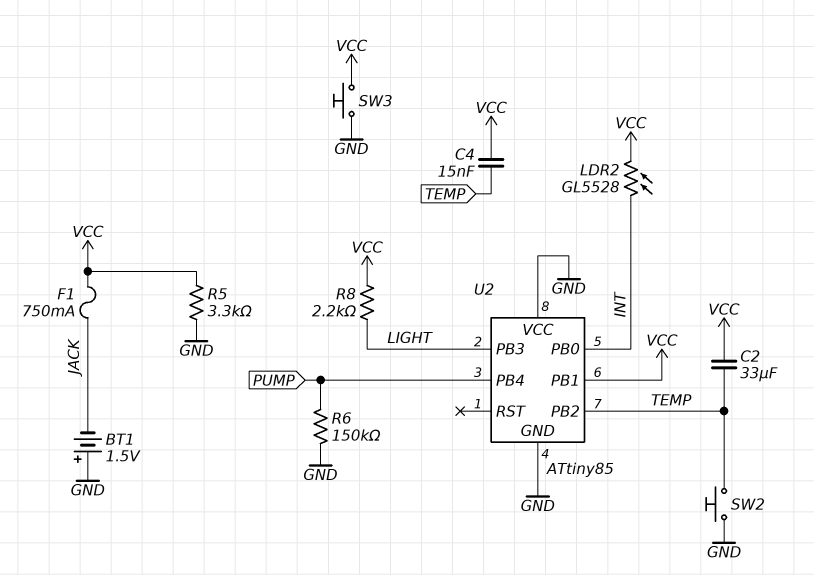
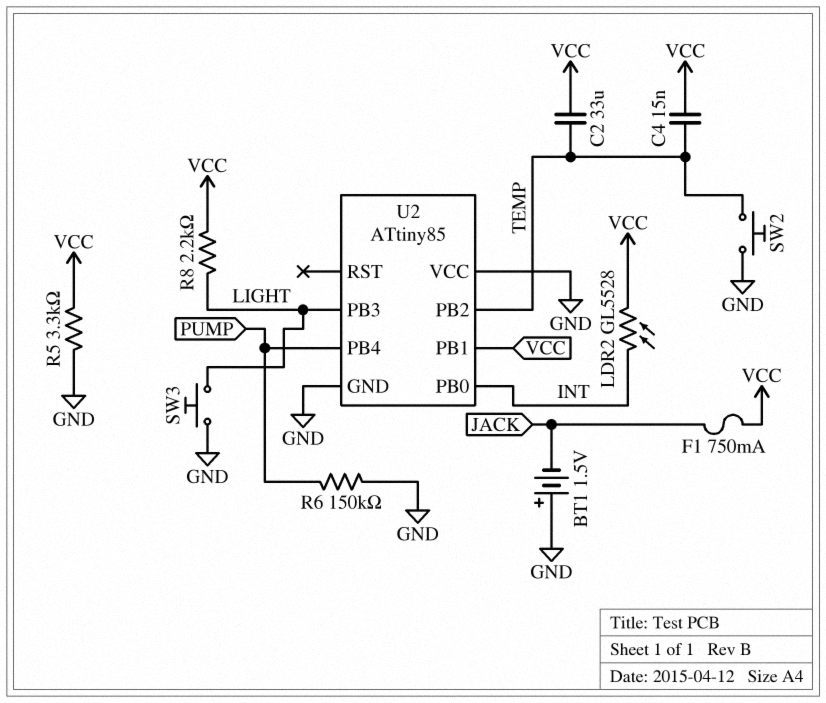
SW3: button (GND, VCC) -> button (GND, LIGHT)

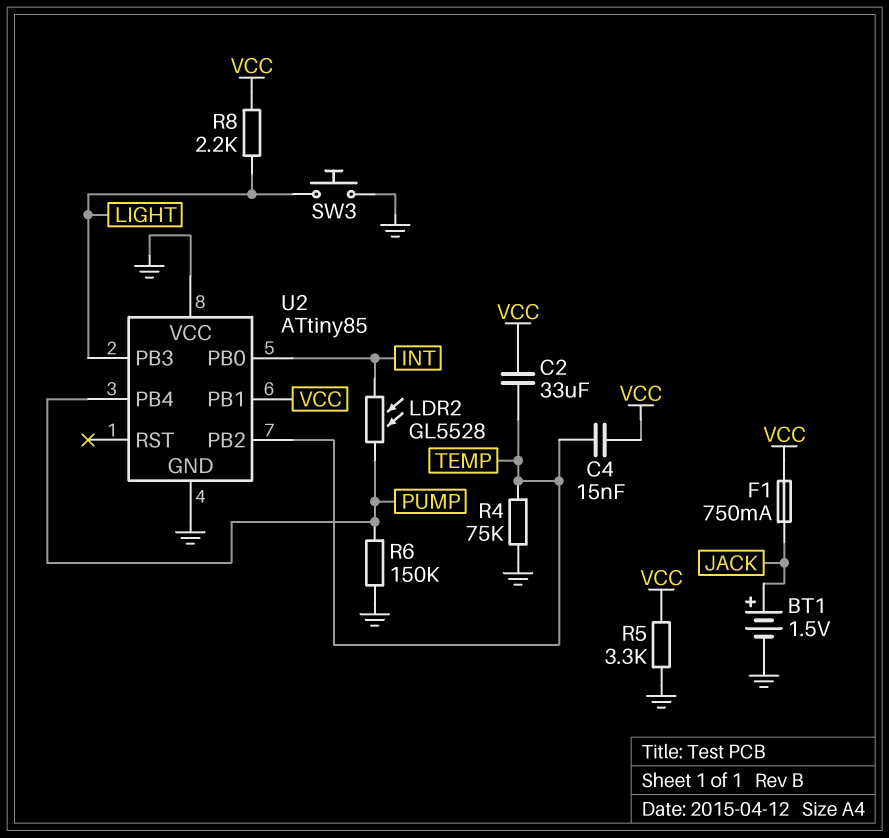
BT1: 1.5V (plus GND, minus JACK) -> 1.5V (plus JACK, minus GND)
LDR2: GL5528 (INT, VCC) -> GL5528 (INT, PUMP)
R4: none -> 75k (GND, TEMP)
SW2: button (GND, TEMP) -> none

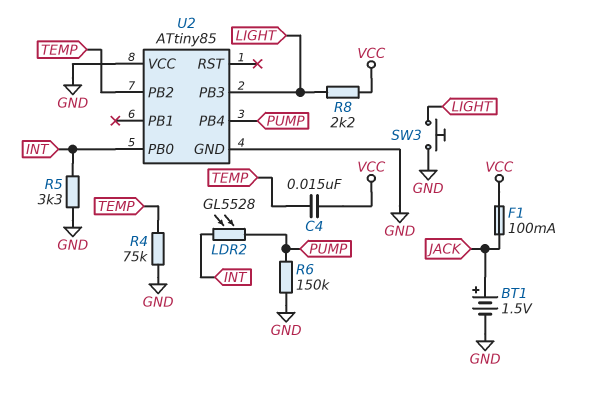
C2: 33uF (TEMP, VCC) -> none
F1: 750mA (JACK, VCC) -> 100mA (JACK, VCC)
R5: 3.3k (GND, VCC) -> 3.3k (GND, INT)
U2 pin PB1: VCC -> none

